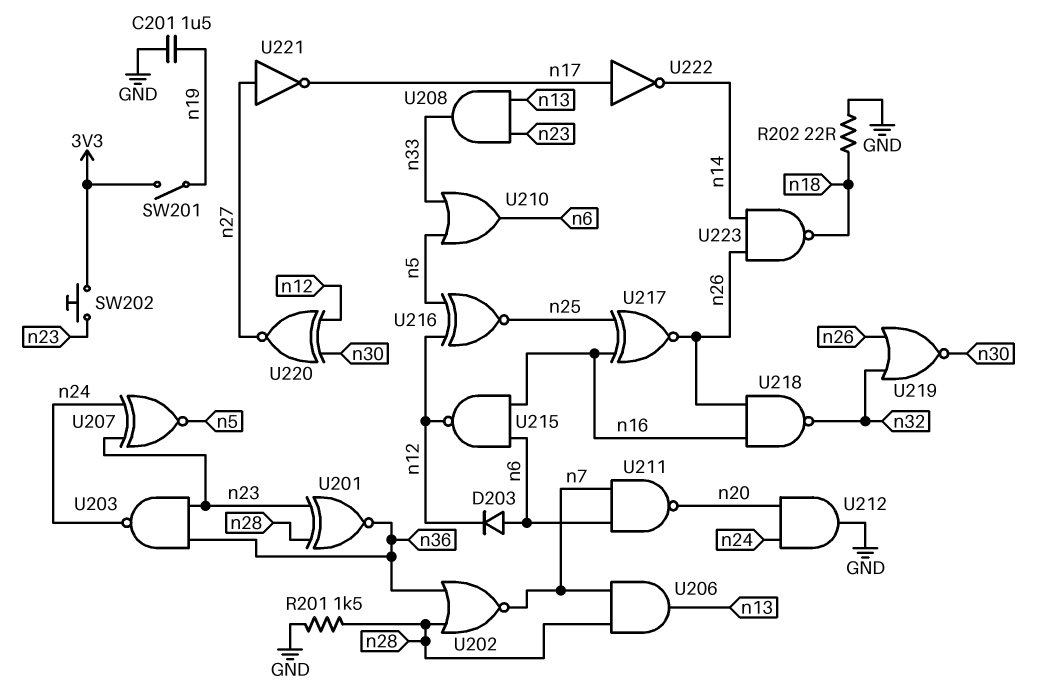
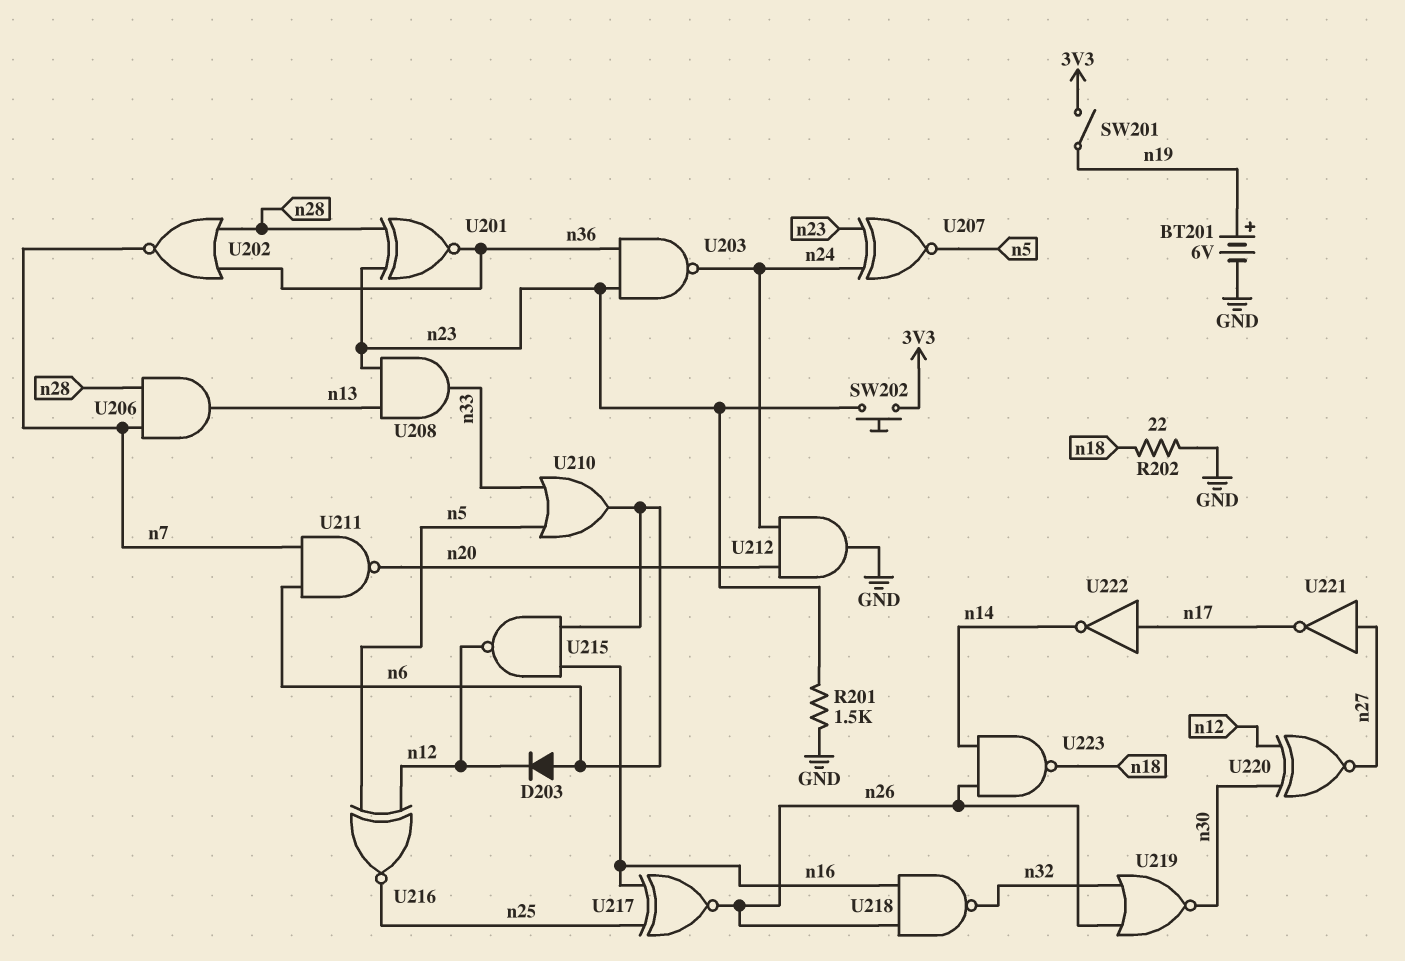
BT201: none -> 6V (plus n19, minus GND)
C201: 1.5uF (GND, n19) -> none
R201: 1.5k (GND, n28) -> 1.5k (GND, n23)

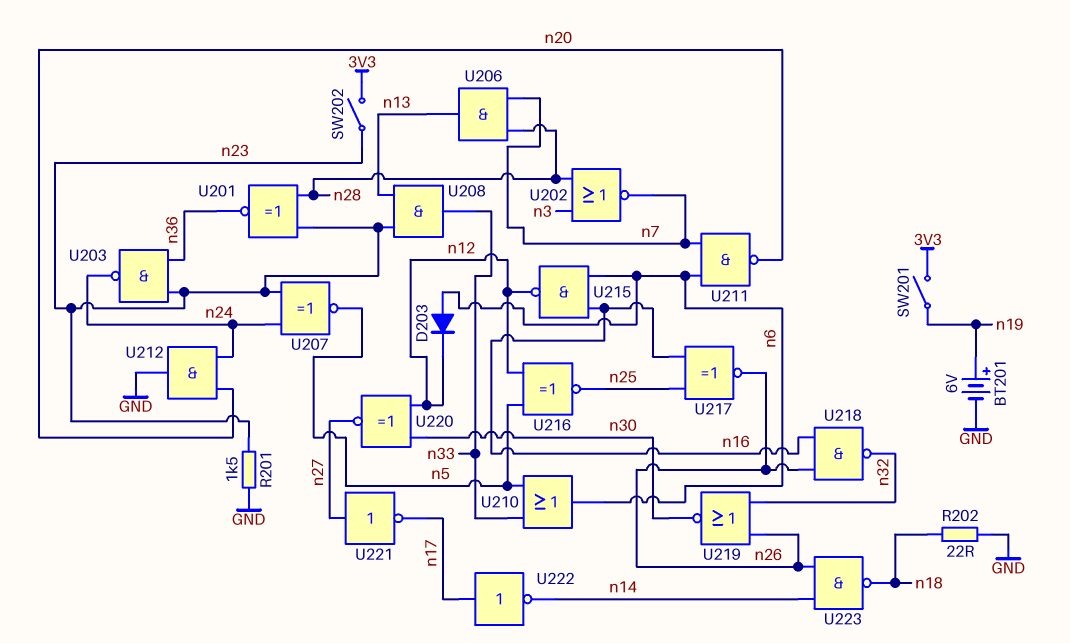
SW202: button (3V3, n23) -> switch (3V3, n23)
U202: NOR (in n28, in n36, out n7) -> NOR (in n3, in n28, out n7)

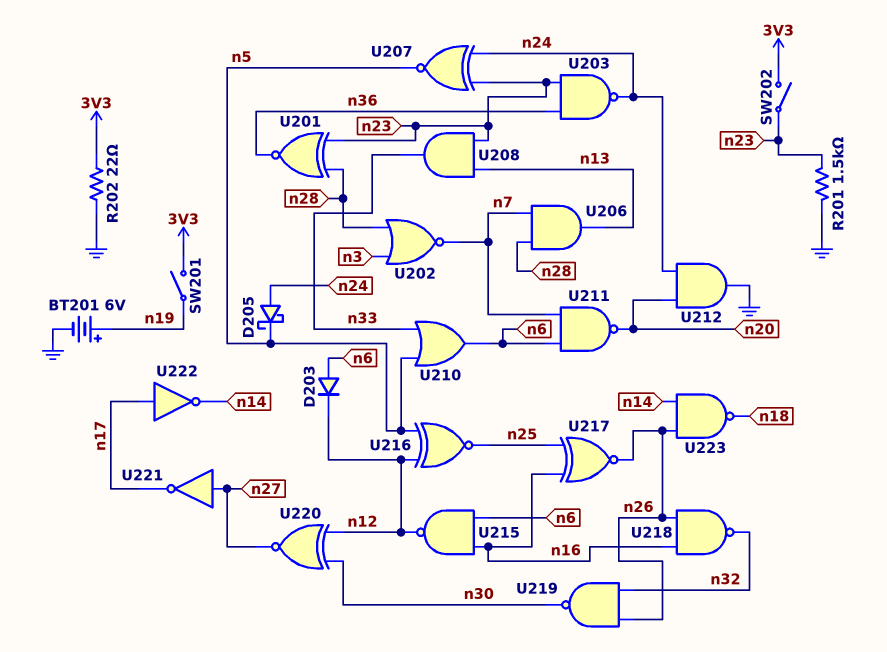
D205: none -> schottky (A n24, K n5)
R202: 22 (GND, n18) -> 22 (3V3, GND)
U219: NOR (in n26, in n32, out n30) -> NAND (in n26, in n32, out n30)

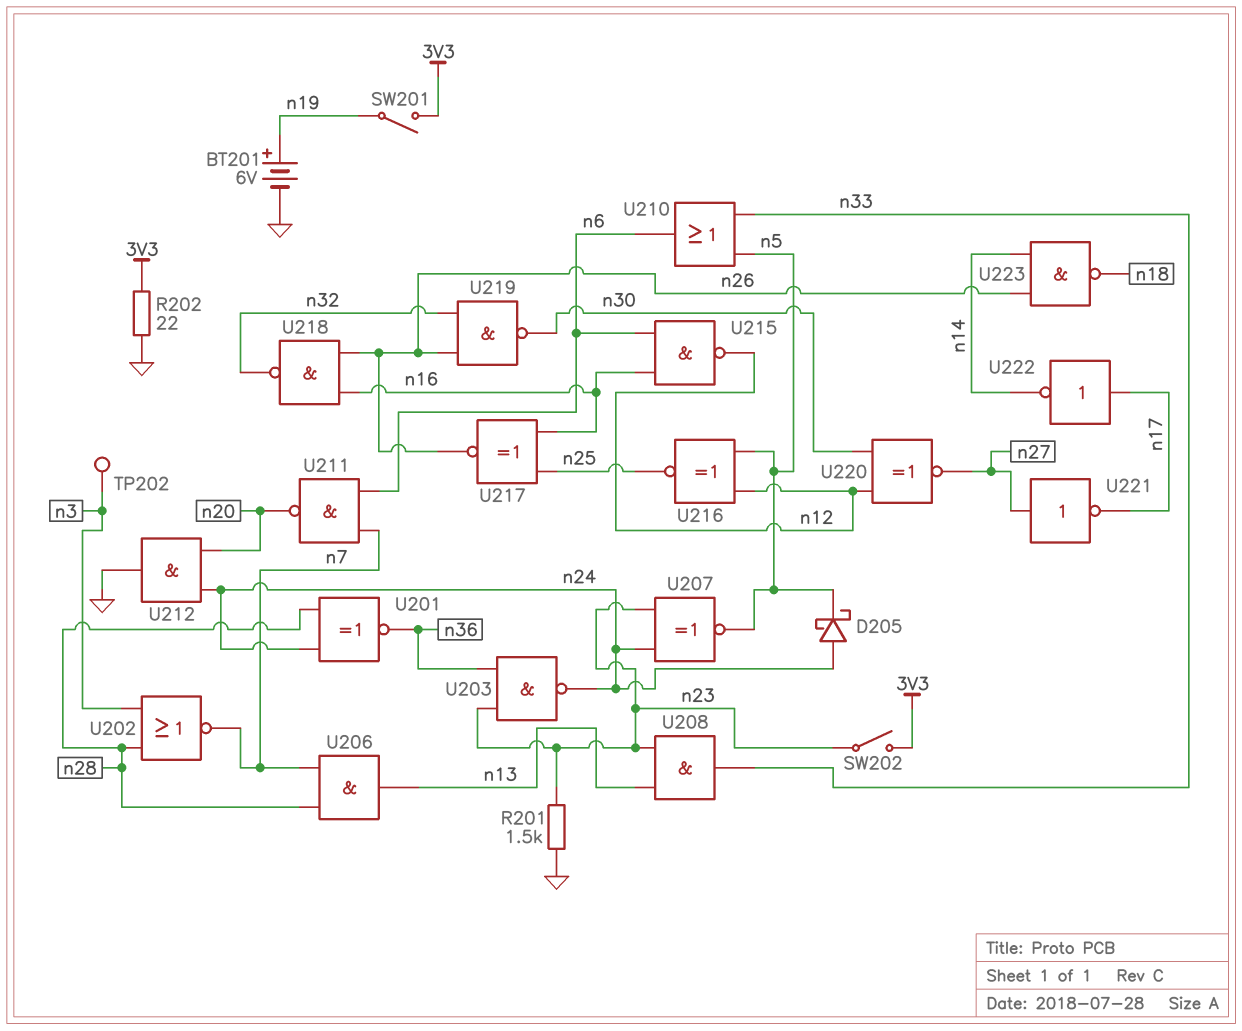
D203: diode (A n6, K n12) -> none
TP202: none -> test point (n3)
U201: XNOR (in n23, in n28, out n36) -> XNOR (in n24, in n28, out n36)

